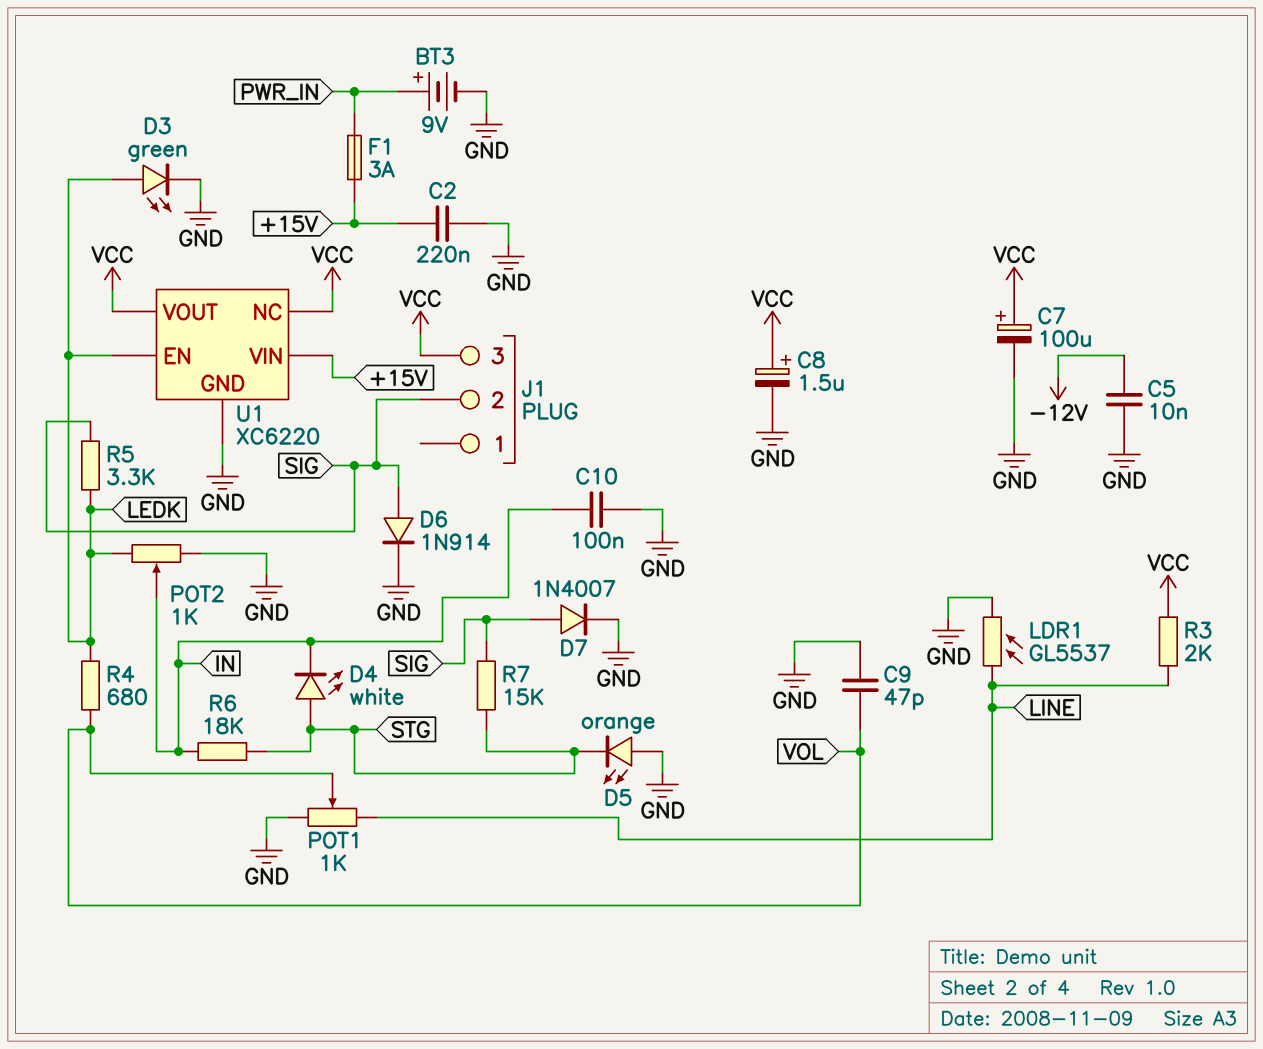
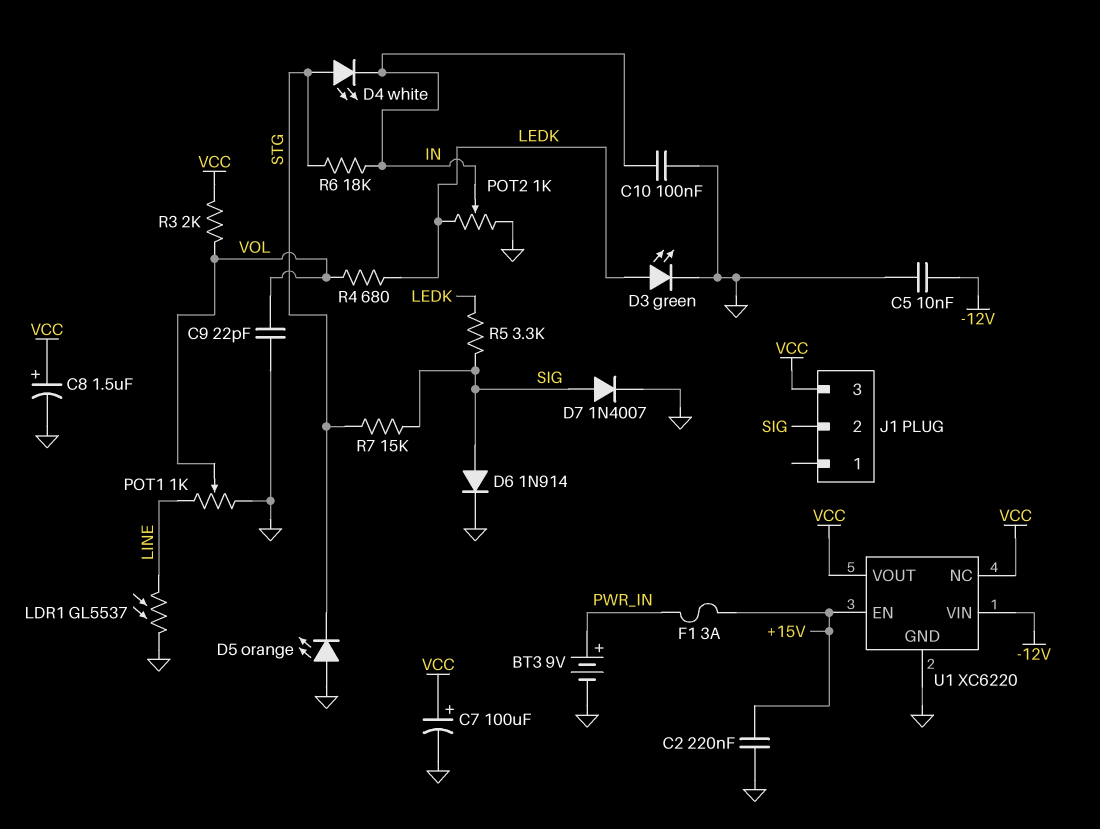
C9: 47pF (GND, VOL) -> 22pF (GND, VOL)
R3: 2k (LINE, VCC) -> 2k (VCC, VOL)
U1 pin EN: LEDK -> +15V
U1 pin VIN: +15V -> -12V

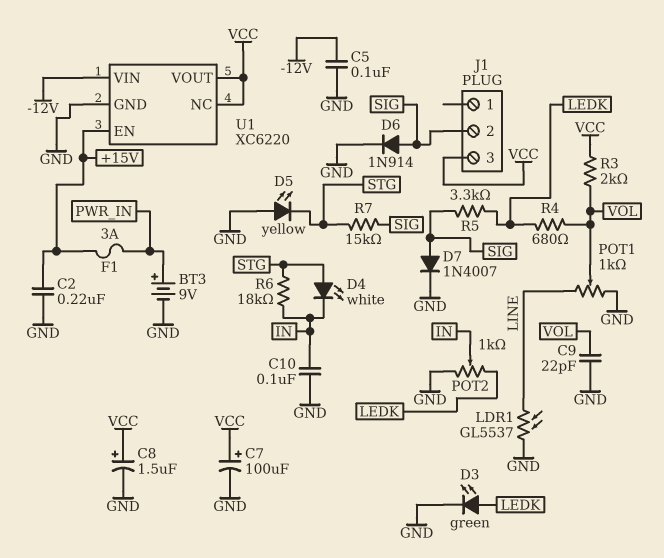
C5: 10nF (-12V, GND) -> 100nF (-12V, GND)
D5: LED orange (A GND, K STG) -> LED yellow (A GND, K STG)

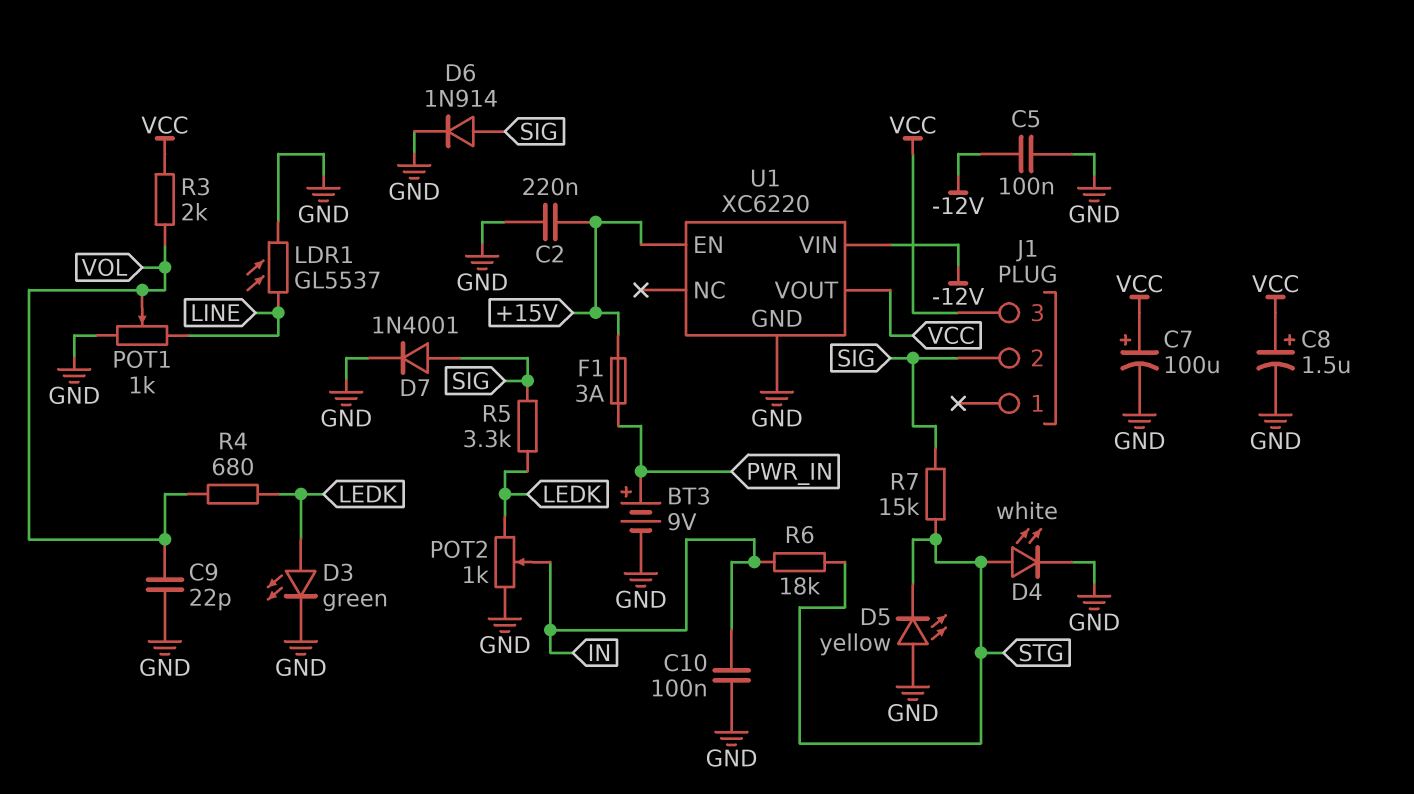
D4: LED white (A STG, K IN) -> LED white (A STG, K GND)
D7: diode 1N4007 (A SIG, K GND) -> diode 1N4001 (A SIG, K GND)
U1 pin NC: VCC -> none

